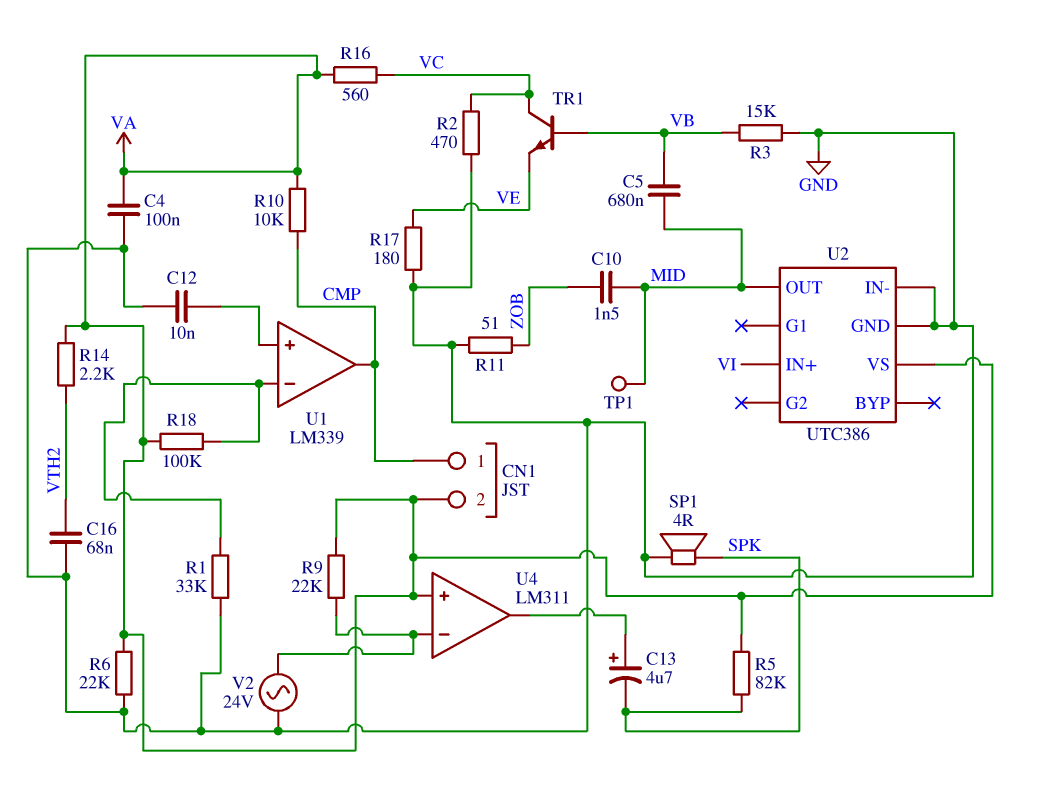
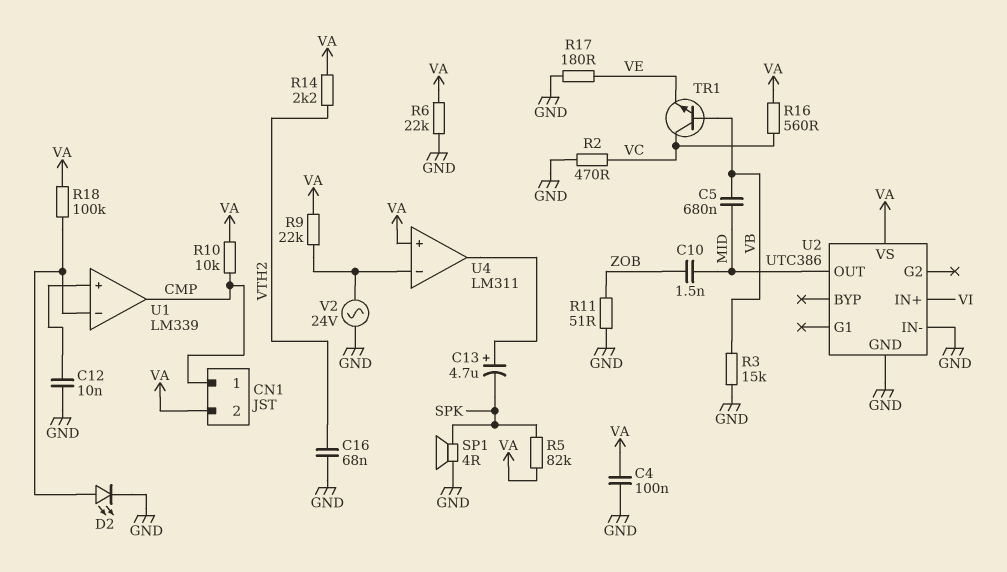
D2: none -> LED (A U1/in-, K GND)
R1: 33k (GND, U1/in-) -> none
TP1: test point (MID) -> none

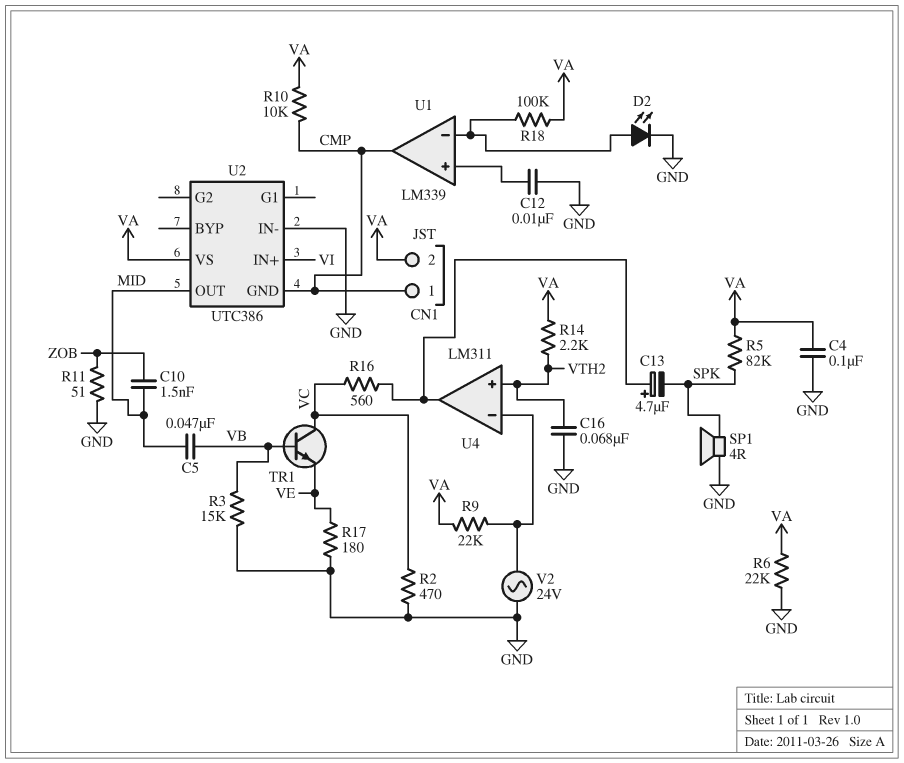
C5: 680nF (MID, VB) -> 47nF (MID, VB)
R16: 560 (VA, VC) -> 560 (U4/out, VC)
U2 pin GND: GND -> CMP
U4 pin in+: VA -> VTH2

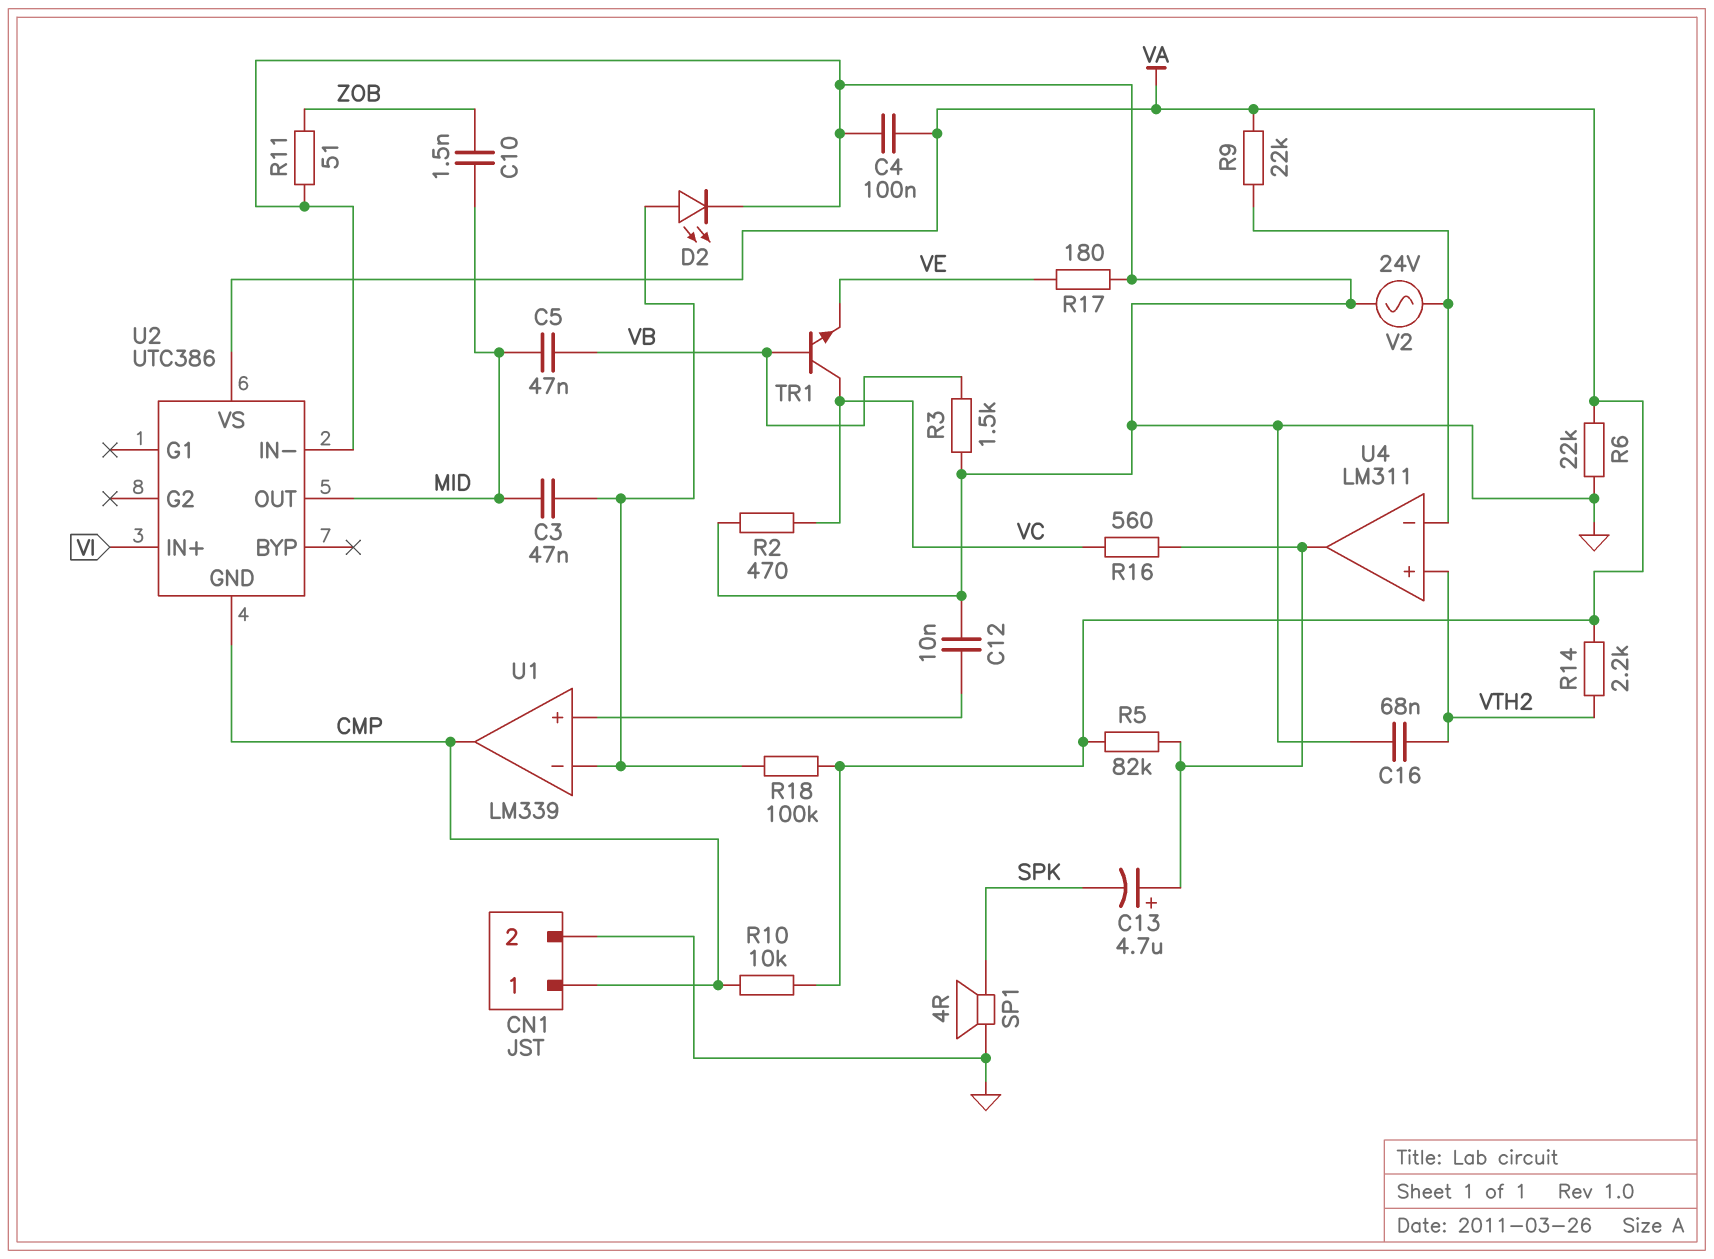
C3: none -> 47nF (MID, U1/in-)
CN1 pin 2: VA -> GND
R3: 15k (GND, VB) -> 1.5k (GND, VB)
R5: 82k (SPK, VA) -> 82k (U4/out, VA)

